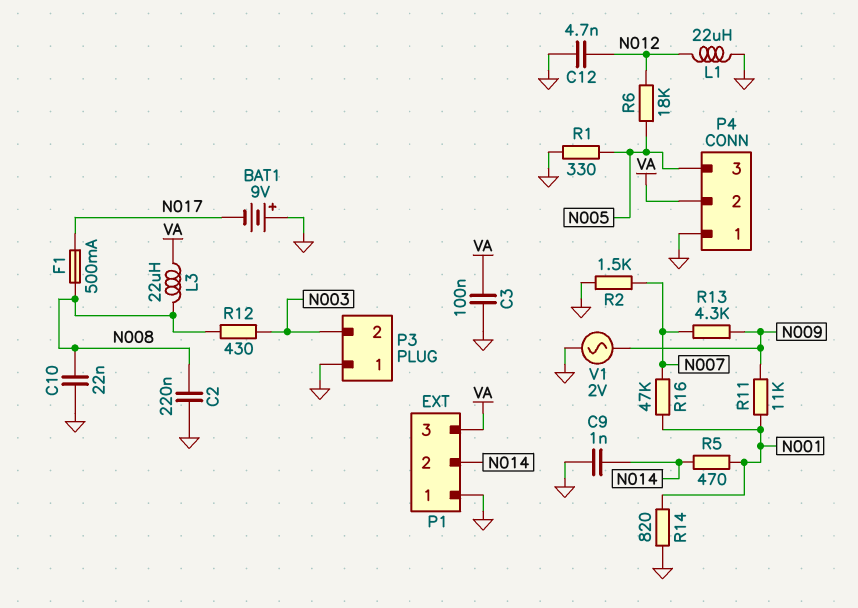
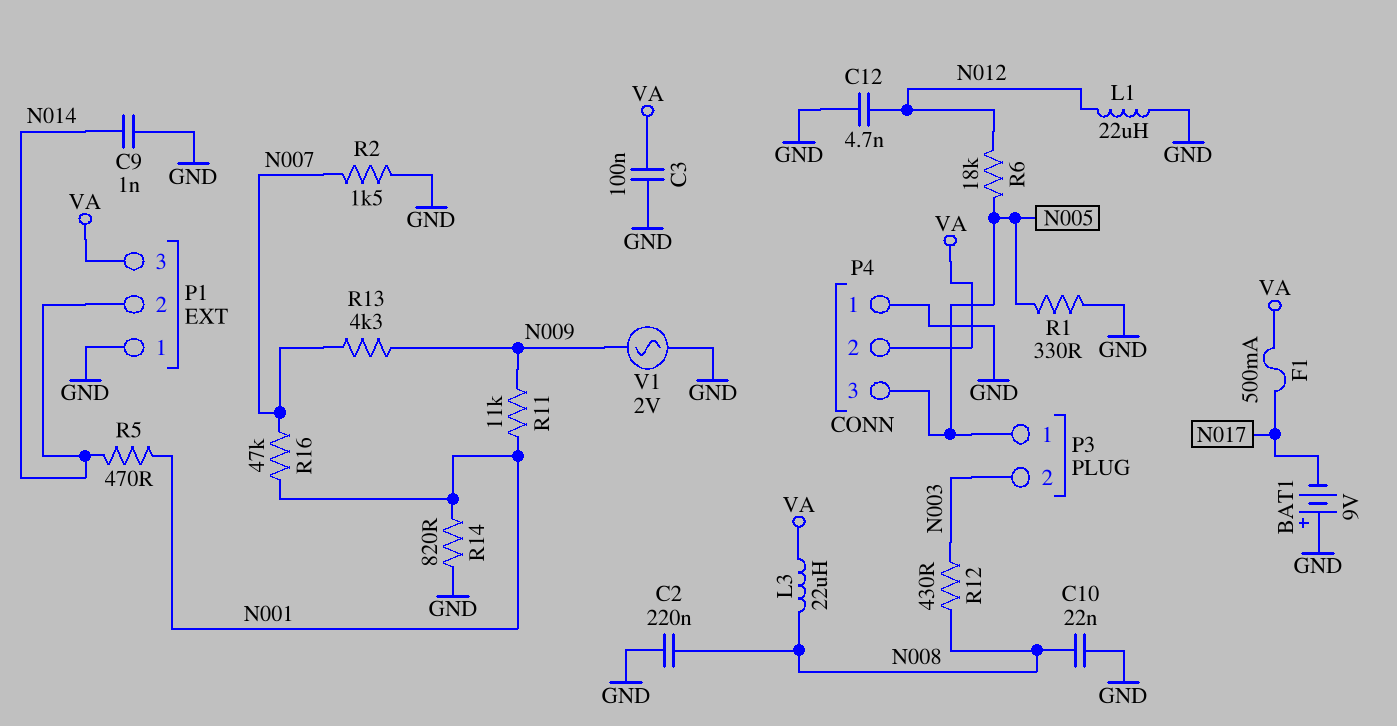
F1: 500mA (N008, N017) -> 500mA (N017, VA)
P3 pin 1: GND -> N005

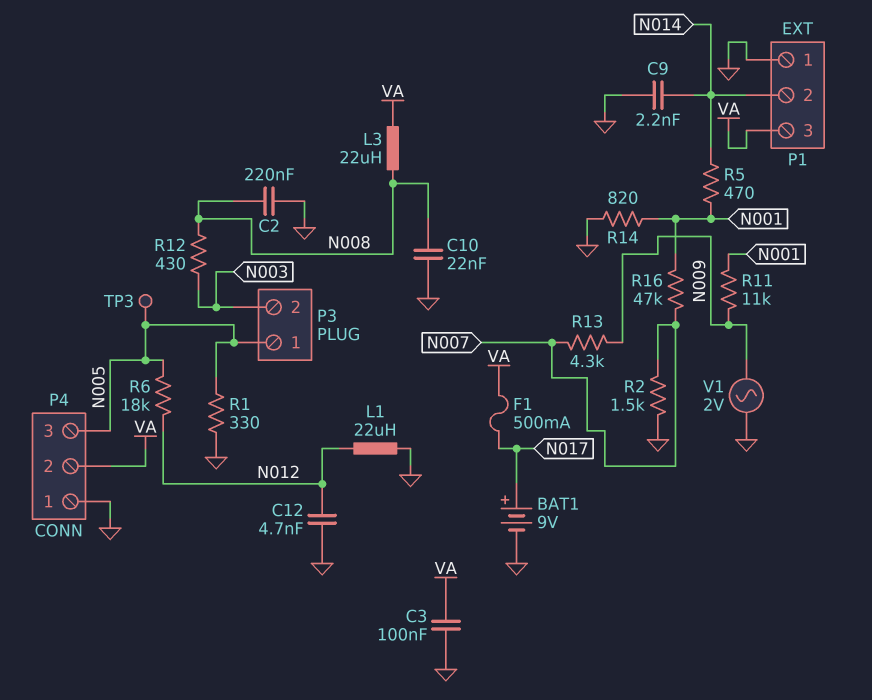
BAT1: 9V (plus GND, minus N017) -> 9V (plus N017, minus GND)
C9: 1nF (GND, N014) -> 2.2nF (GND, N014)
TP3: none -> test point (N005)

